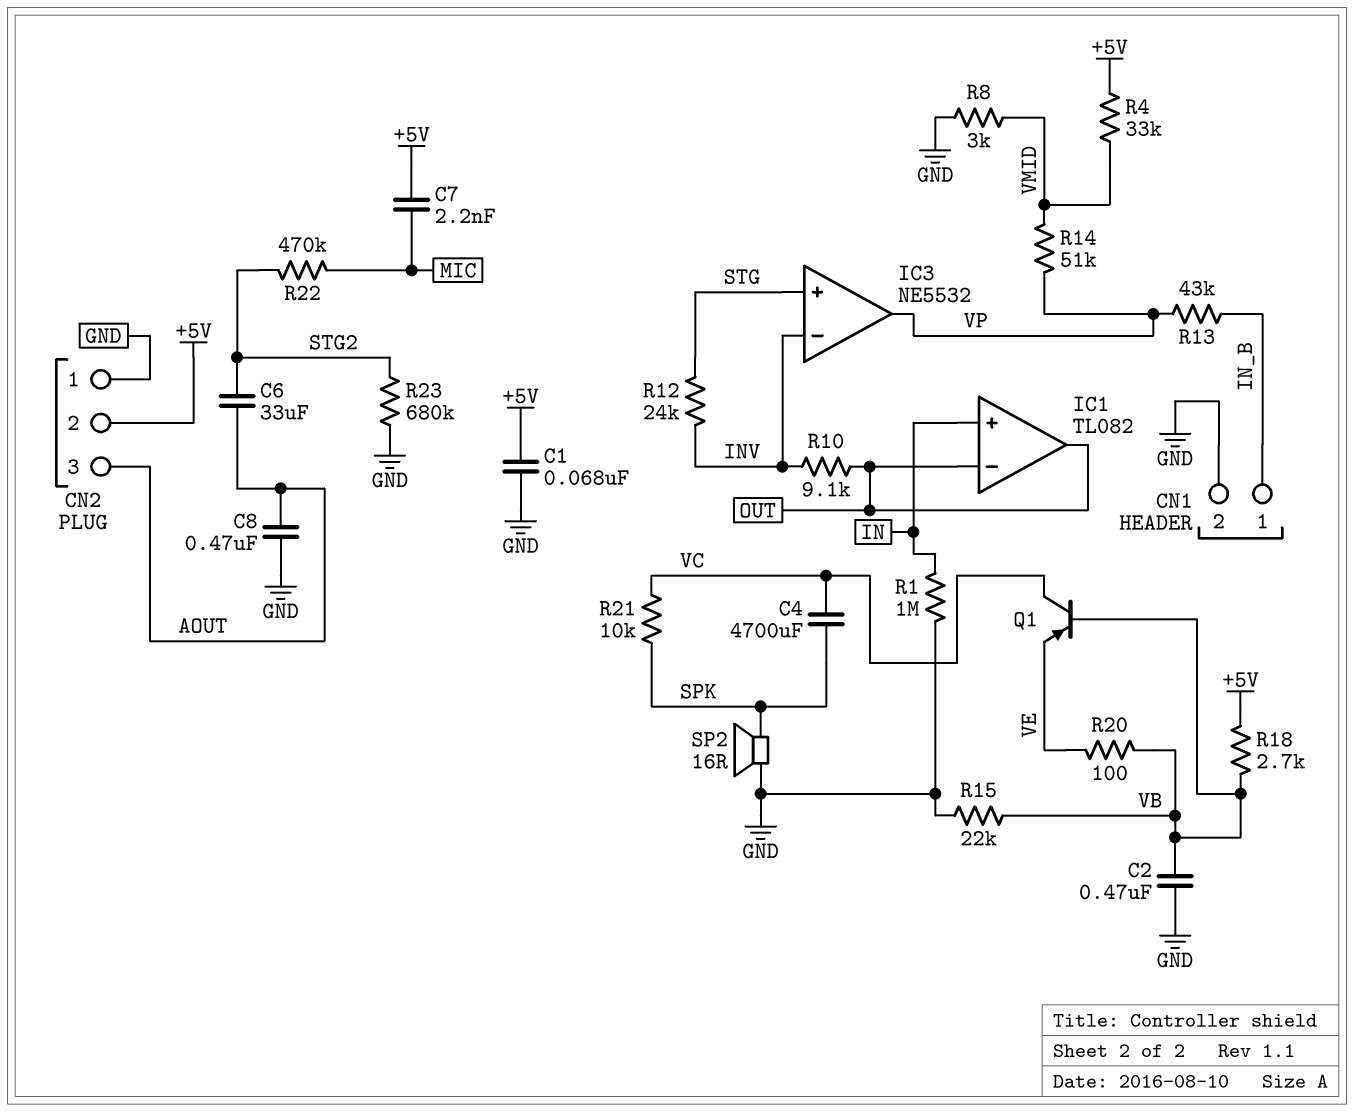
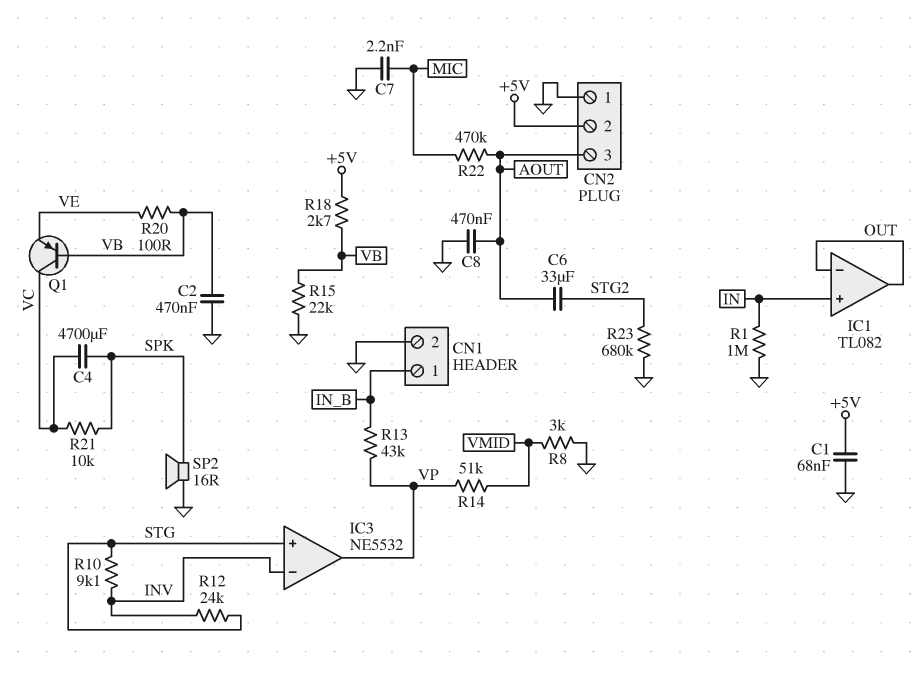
C7: 2.2nF (+5V, MIC) -> 2.2nF (GND, MIC)
R4: 33k (+5V, VMID) -> none
R10: 9.1k (INV, OUT) -> 9.1k (INV, STG)
R22: 470k (MIC, STG2) -> 470k (AOUT, MIC)

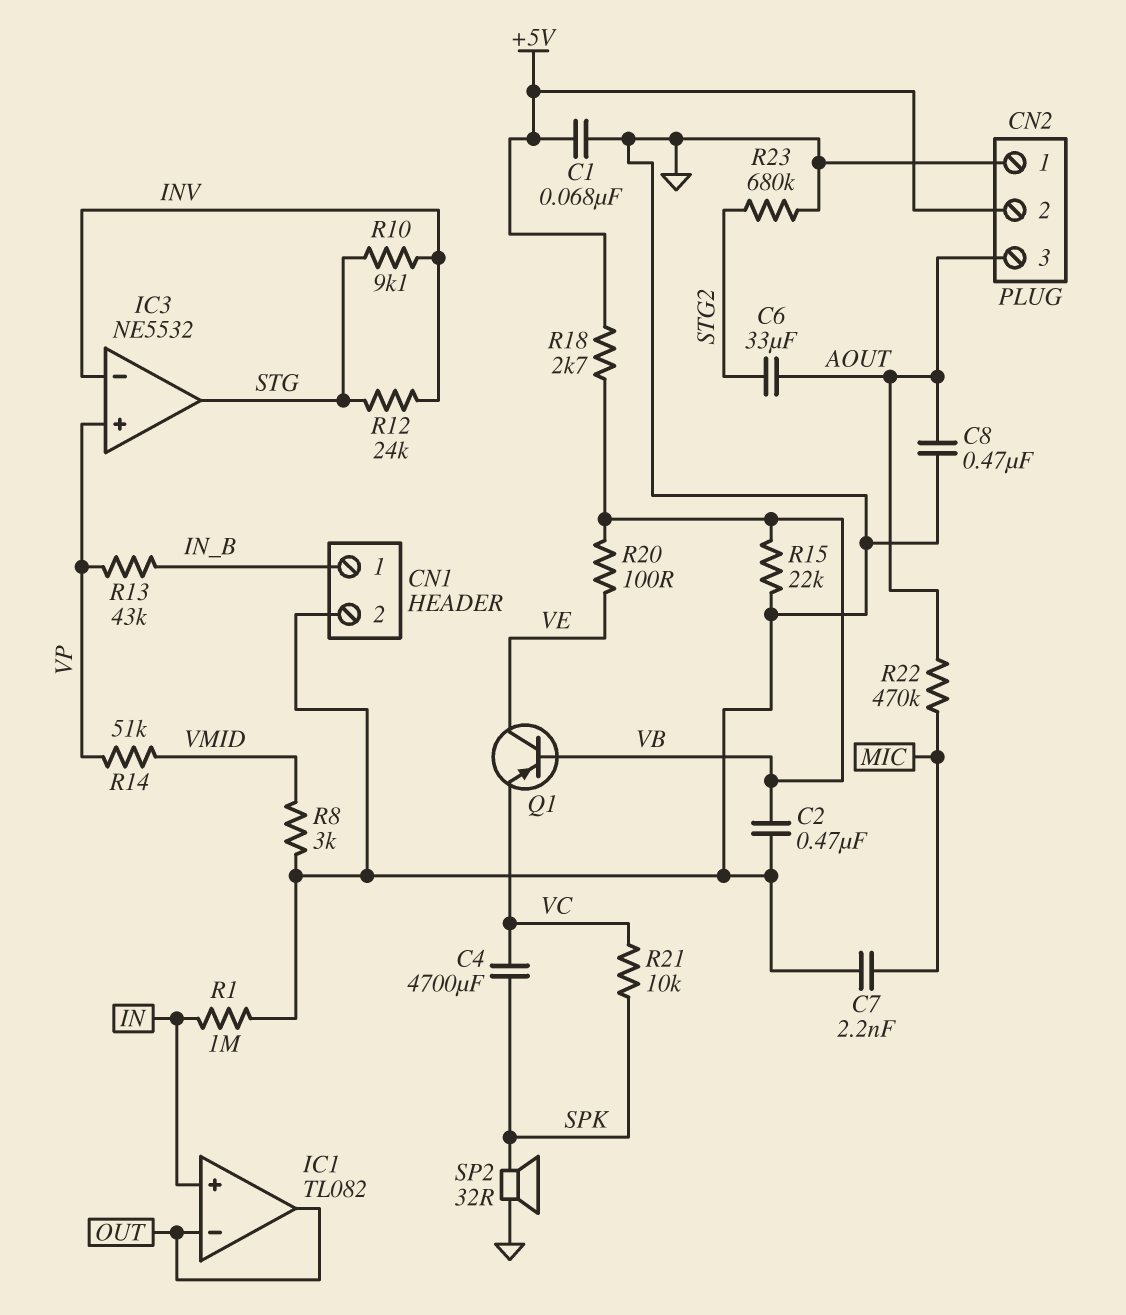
IC3 pin in+: STG -> VP
IC3 pin out: VP -> STG
Q1: PNP (B VB, C VC, E VE) -> PNP (B VB, C VE, E VC)
SP2: speaker 16R (GND, SPK) -> speaker 32R (GND, SPK)

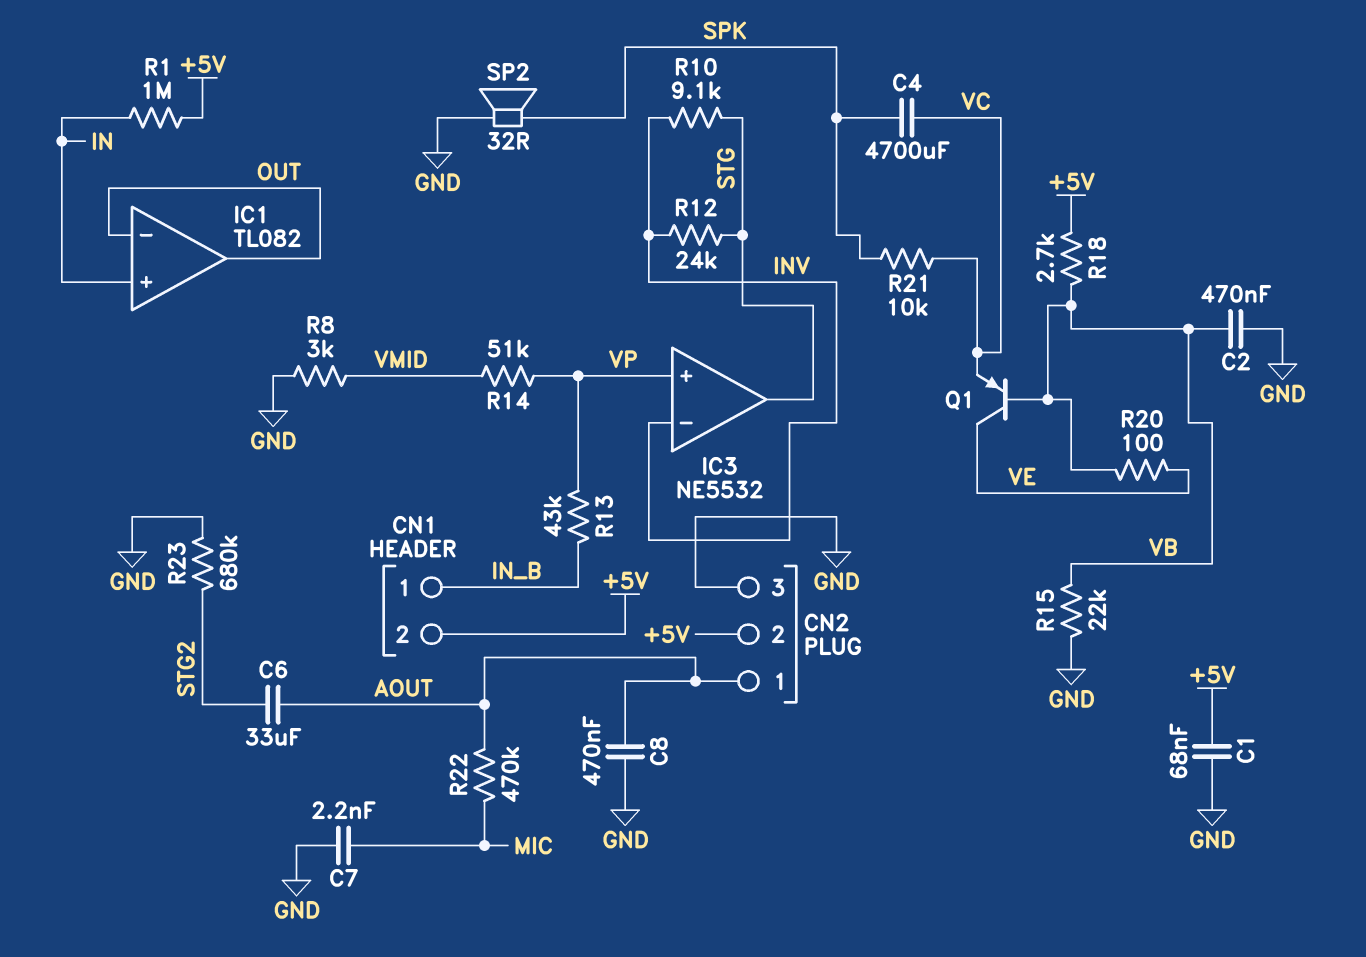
CN1 pin 2: GND -> +5V
CN2 pin 1: GND -> AOUT
CN2 pin 3: AOUT -> GND
R1: 1M (GND, IN) -> 1M (+5V, IN)

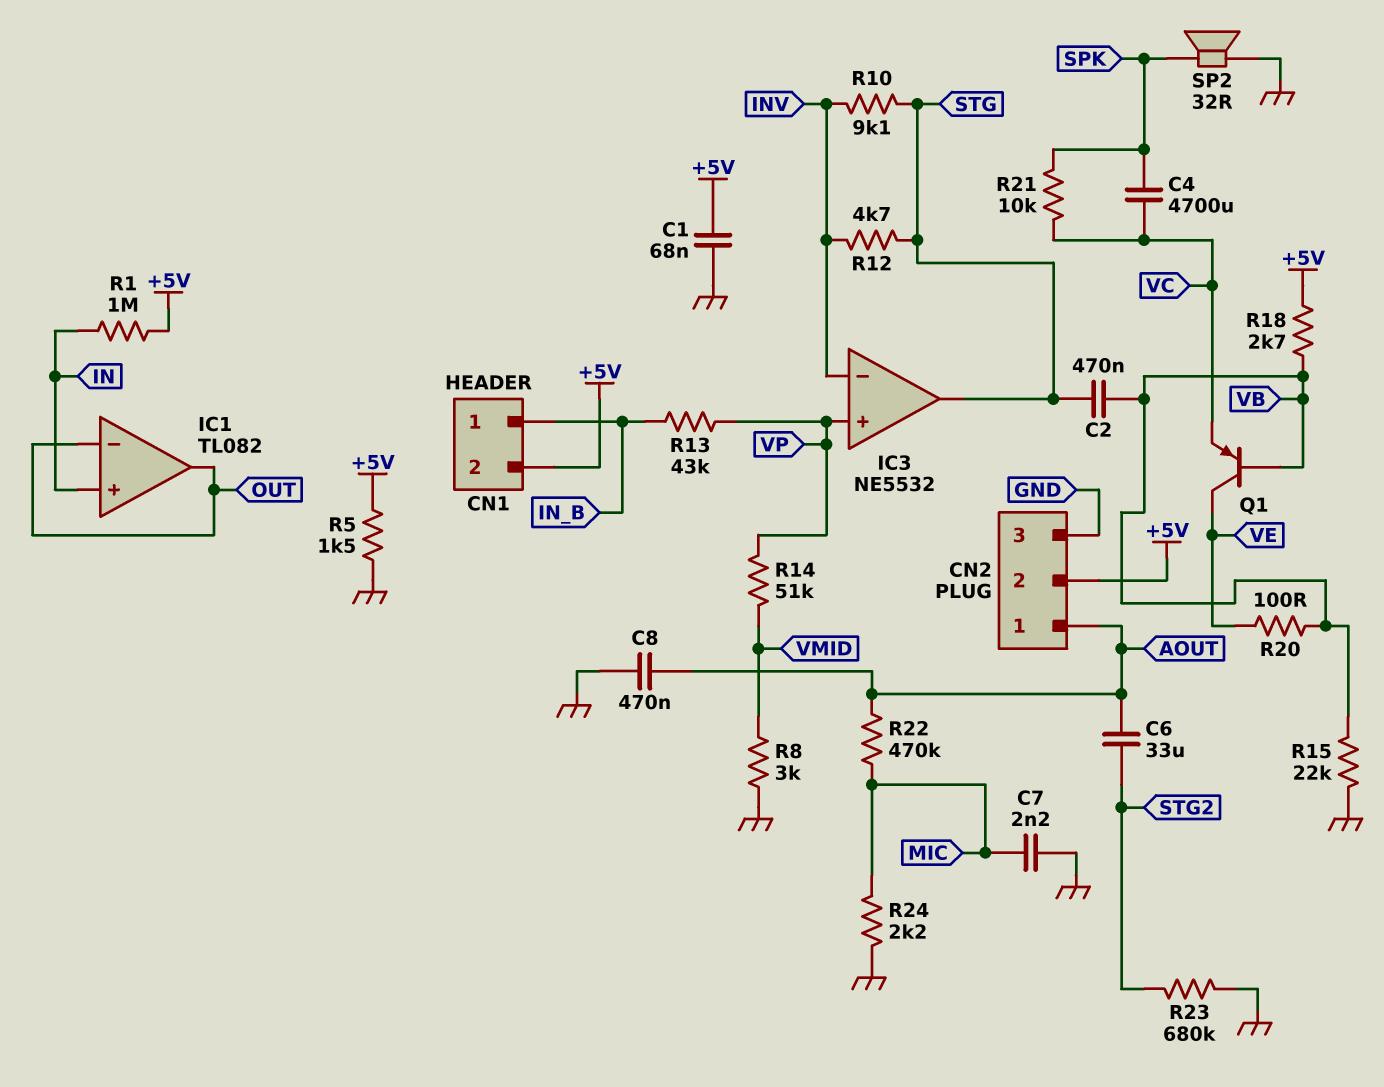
C2: 470nF (GND, VB) -> 470nF (STG, VB)
R5: none -> 1.5k (+5V, GND)
R12: 24k (INV, STG) -> 4.7k (INV, STG)
R24: none -> 2.2k (GND, MIC)

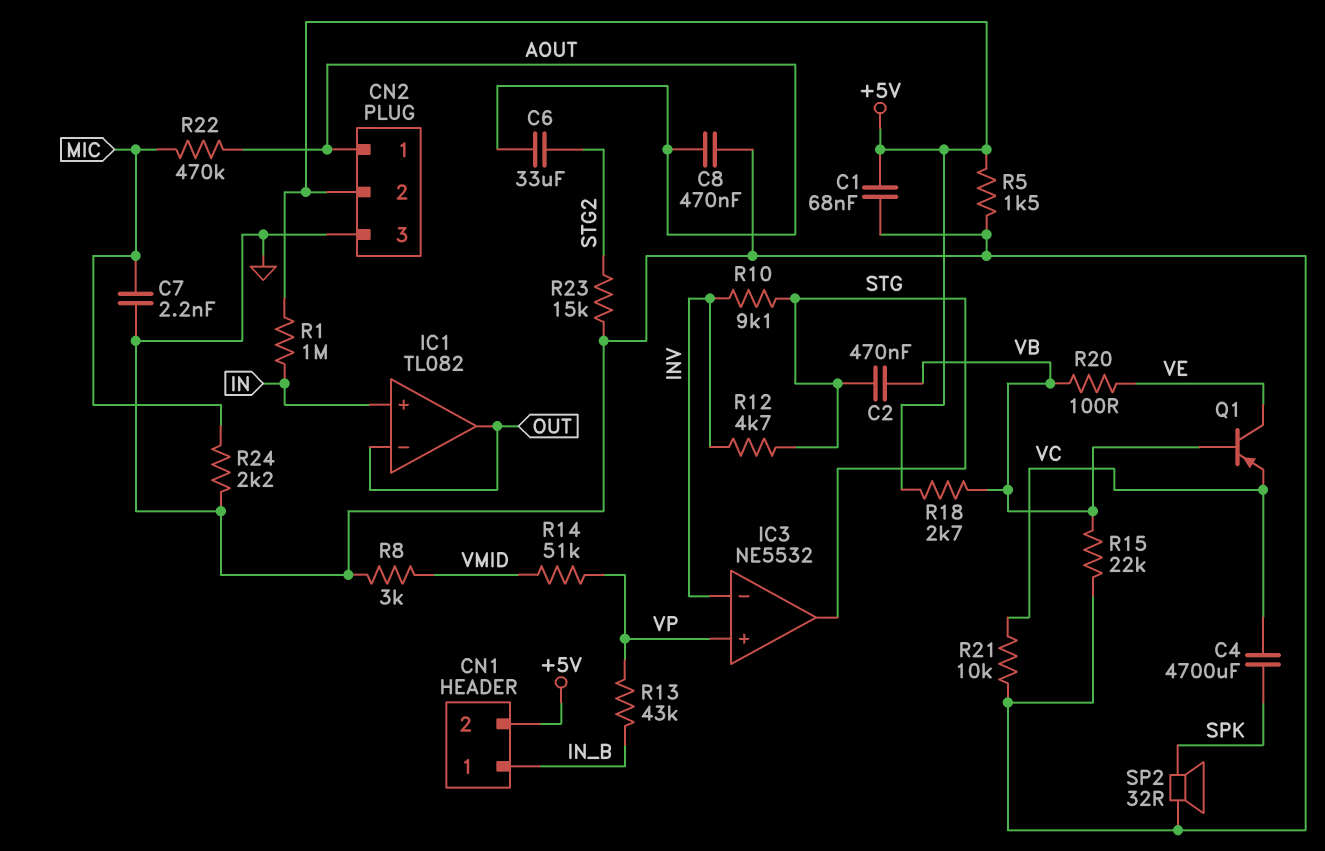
R21: 10k (SPK, VC) -> 10k (GND, VC)
R23: 680k (GND, STG2) -> 15k (GND, STG2)

